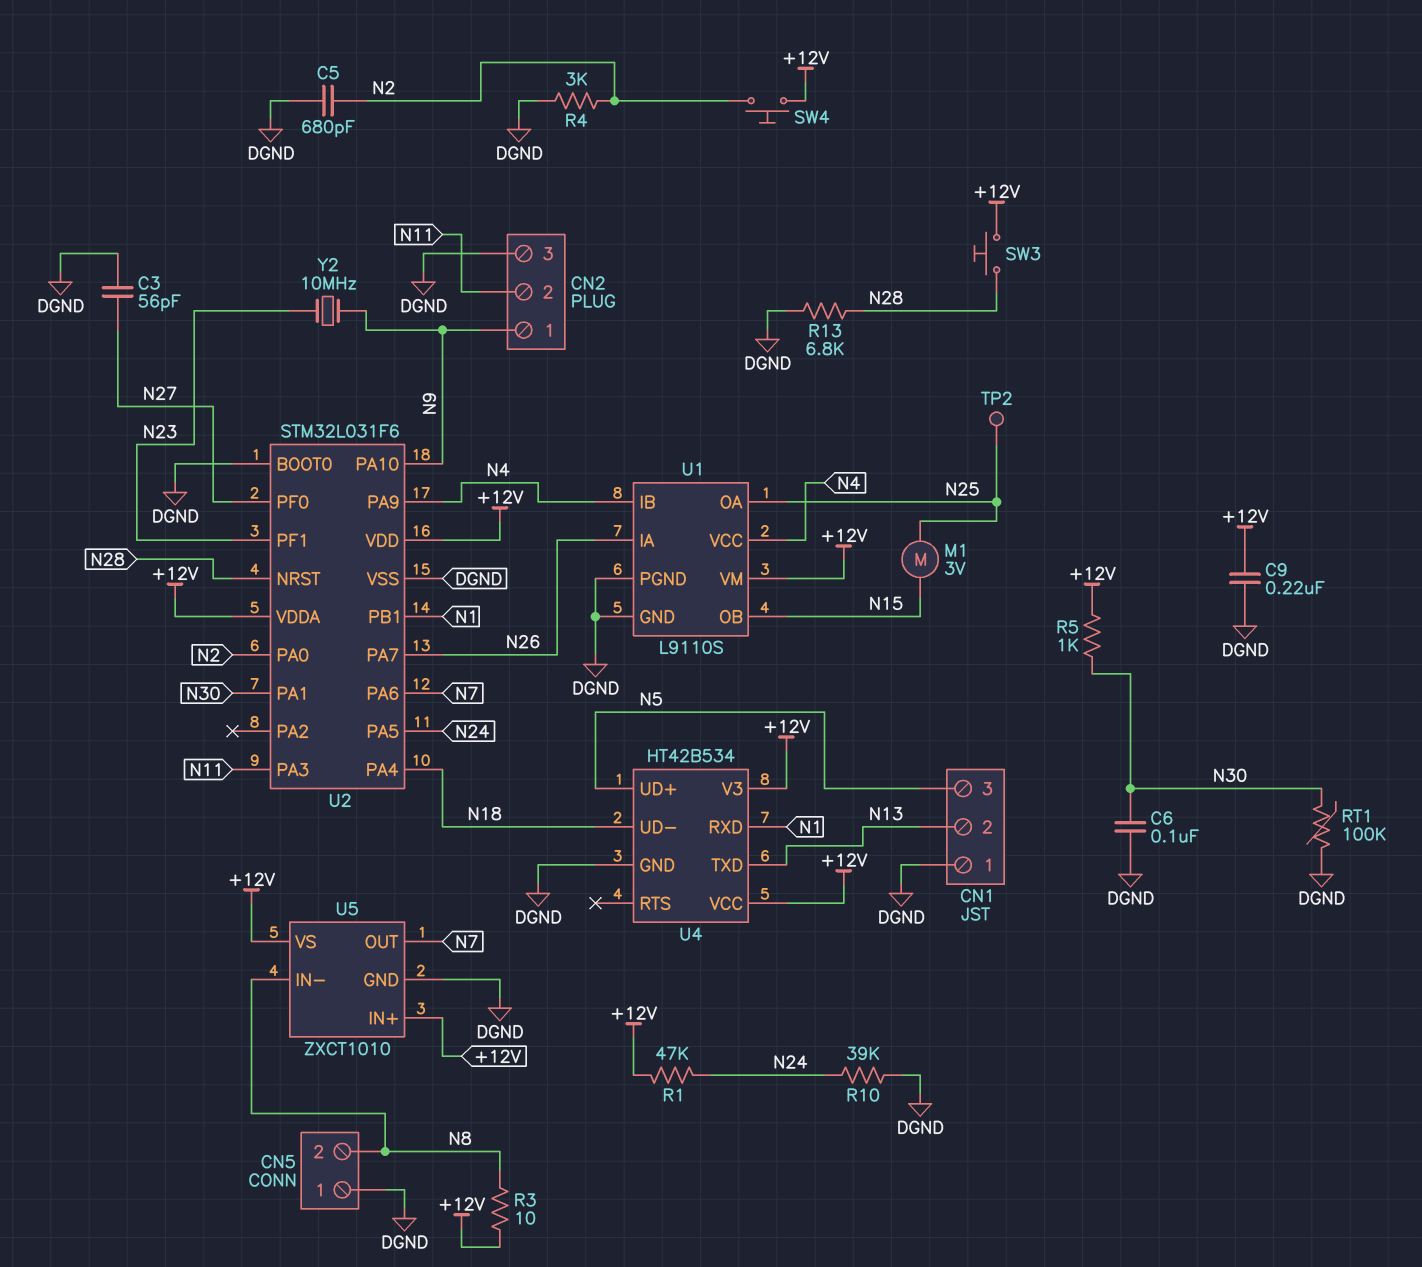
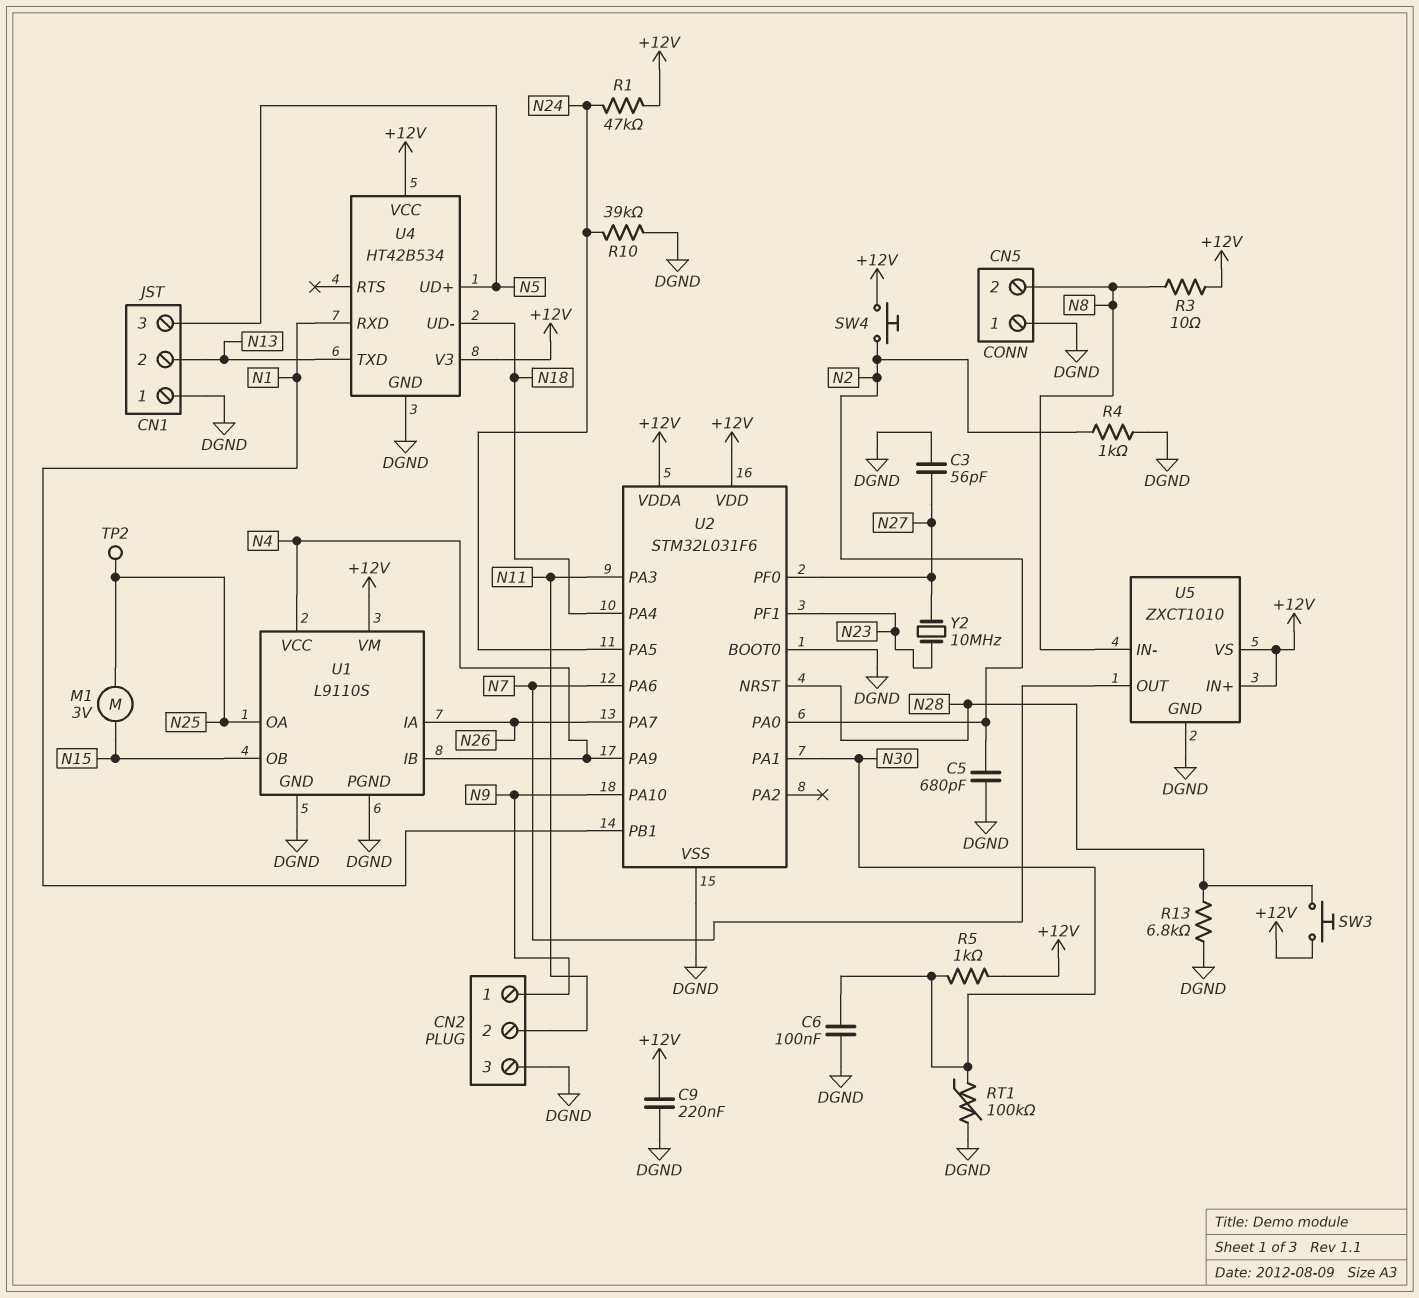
R4: 3k (DGND, N2) -> 1k (DGND, N2)
Y2: 10MHz (N9, N23) -> 10MHz (N23, N27)

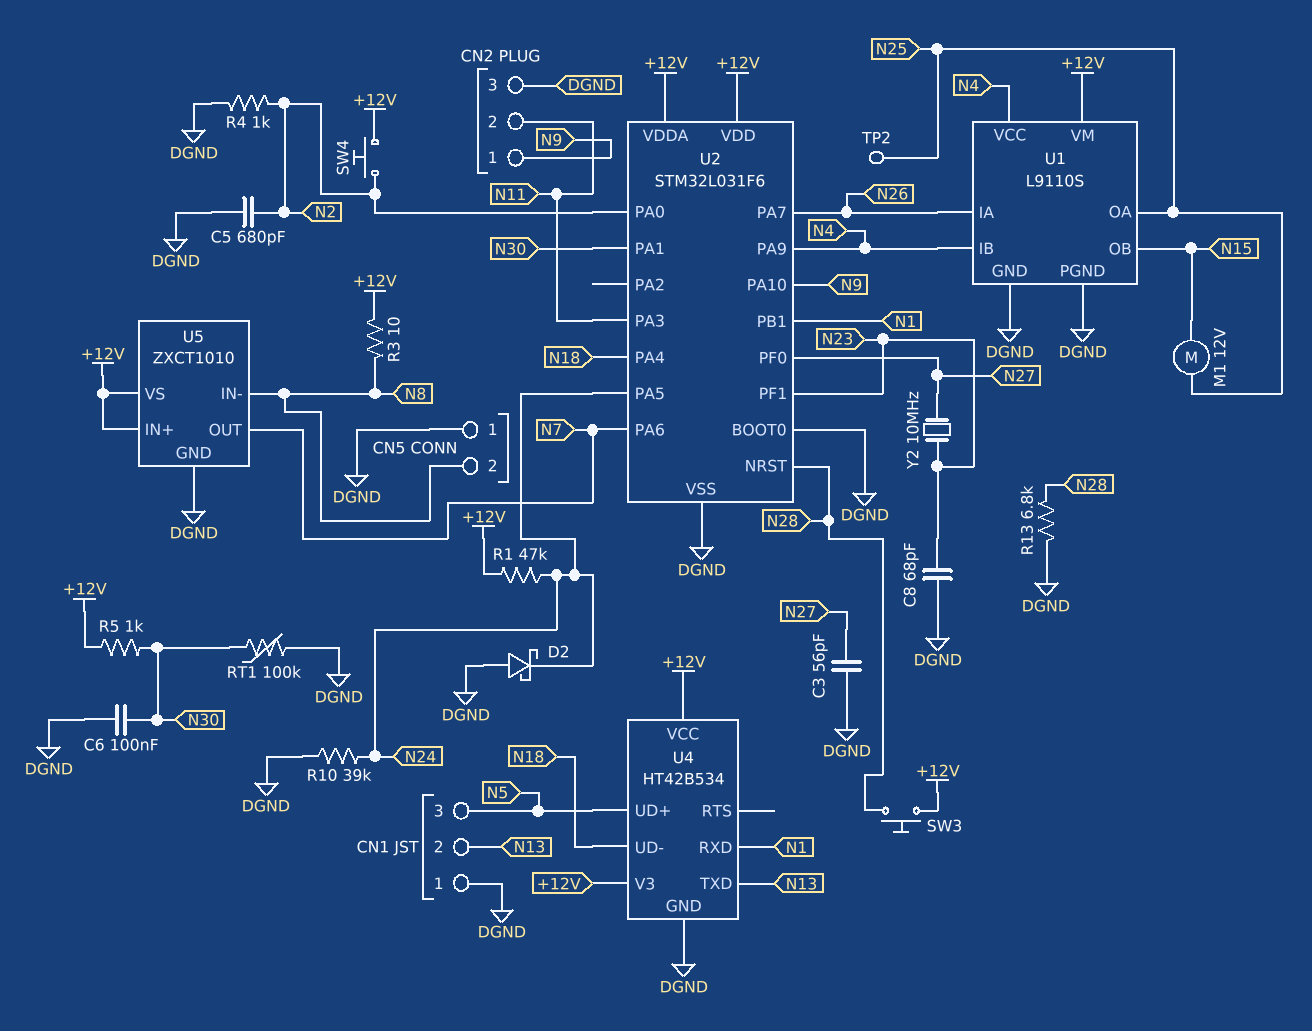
C8: none -> 68pF (DGND, N23)
C9: 220nF (+12V, DGND) -> none
D2: none -> schottky (A DGND, K N24)
M1: motor 3V (N15, N25) -> motor 12V (N15, N25)

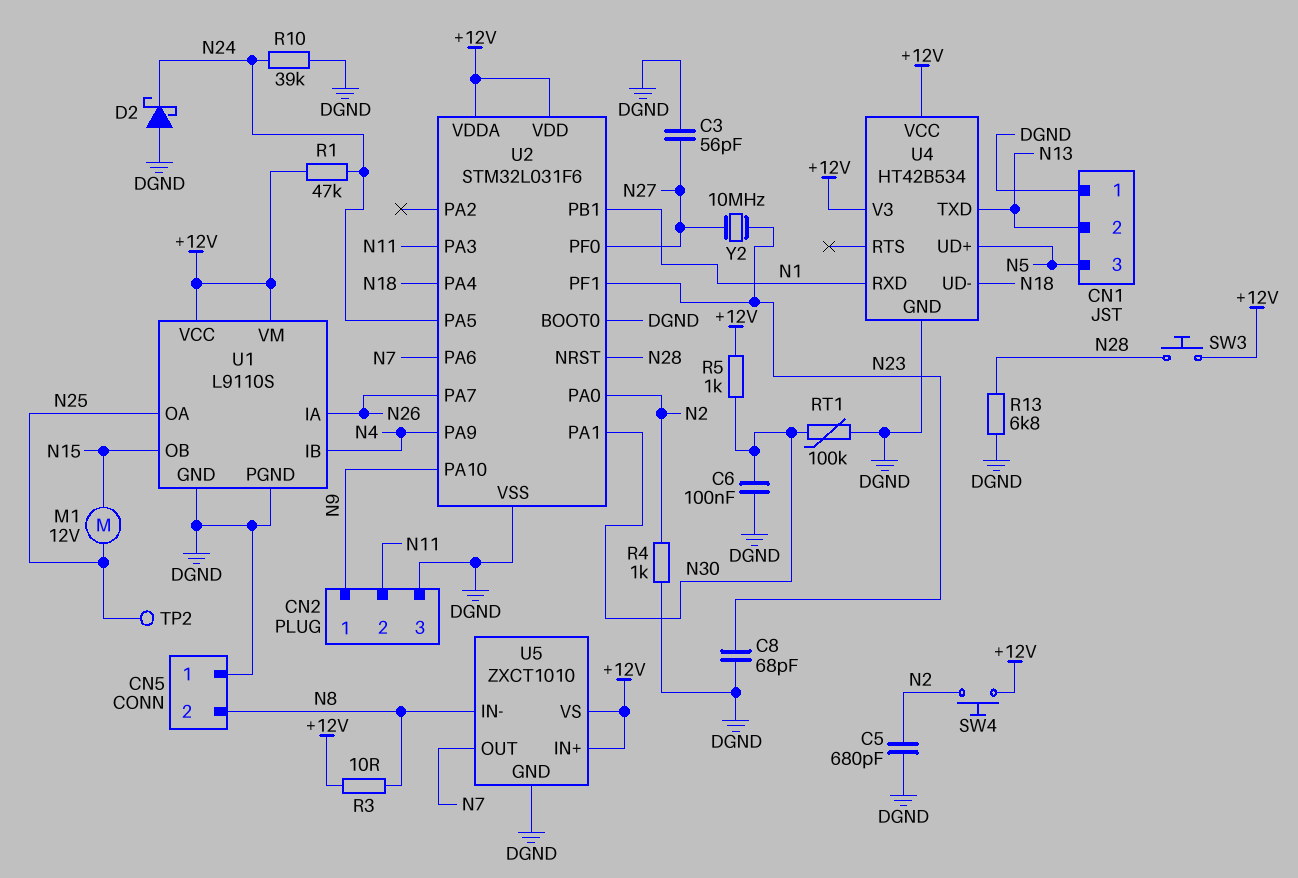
U1 pin VCC: N4 -> +12V

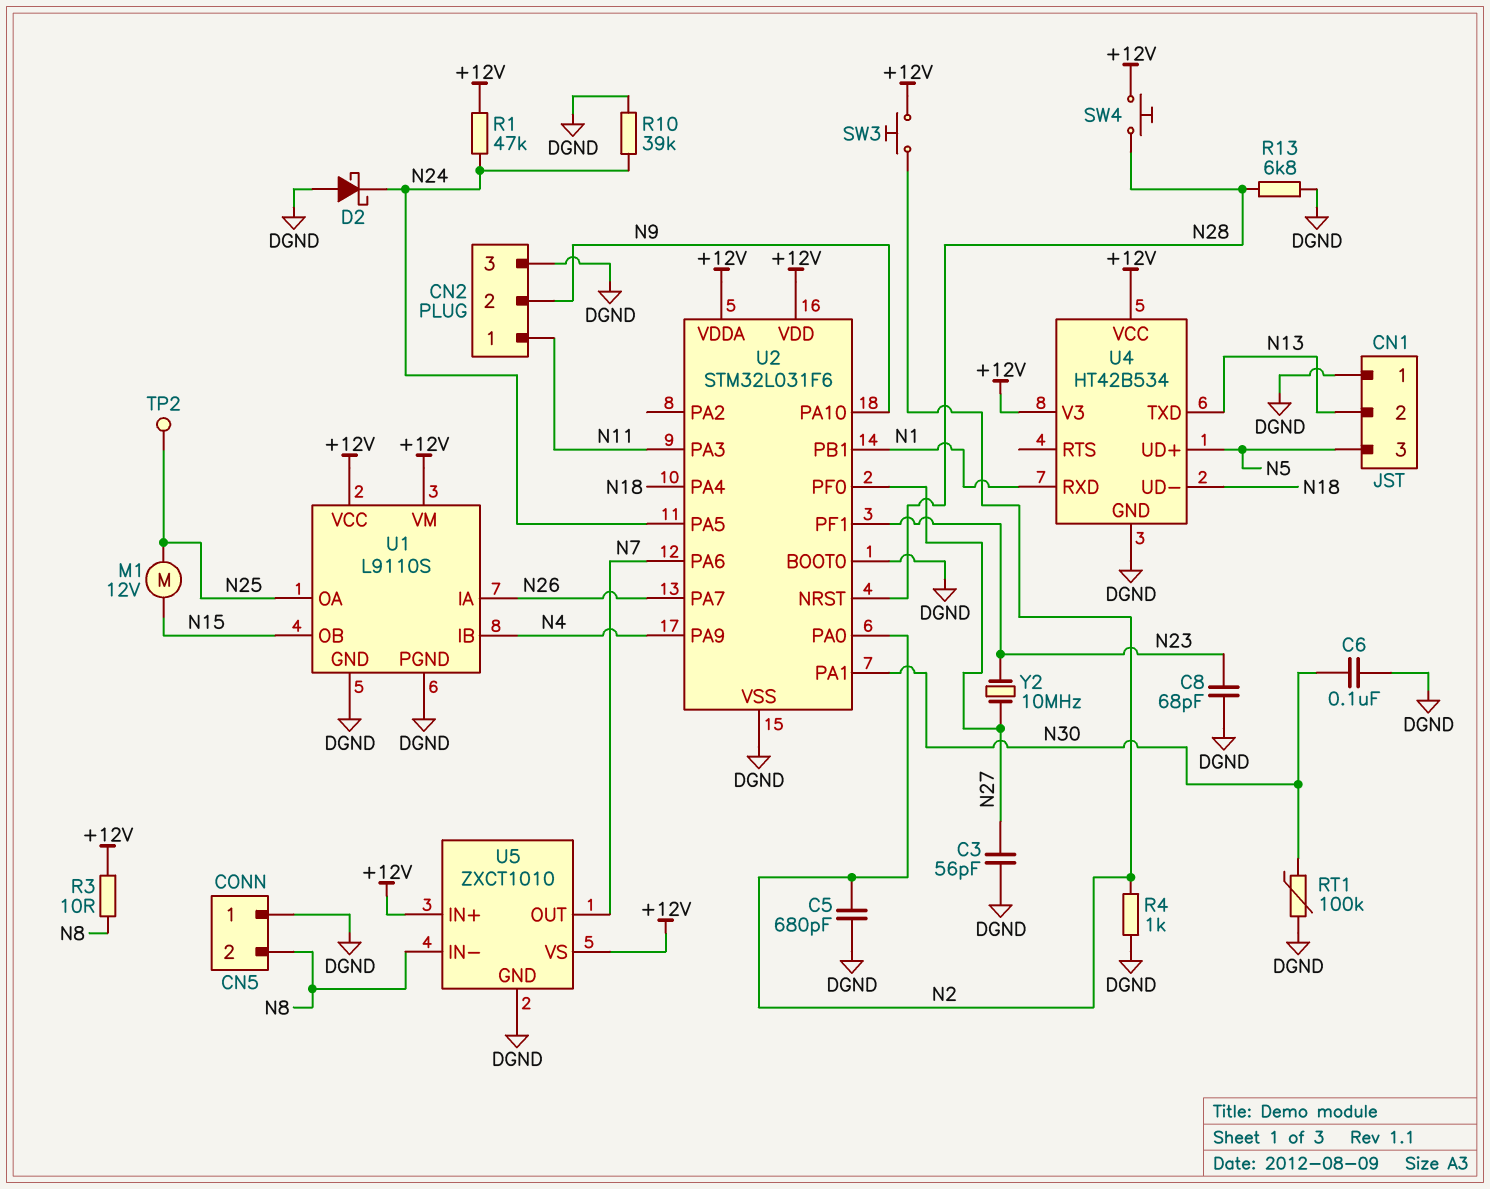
CN2 pin 1: N9 -> N11
CN2 pin 2: N11 -> N9
R5: 1k (+12V, N30) -> none
SW3: button (+12V, N28) -> button (+12V, N2)
SW4: button (+12V, N2) -> button (+12V, N28)

